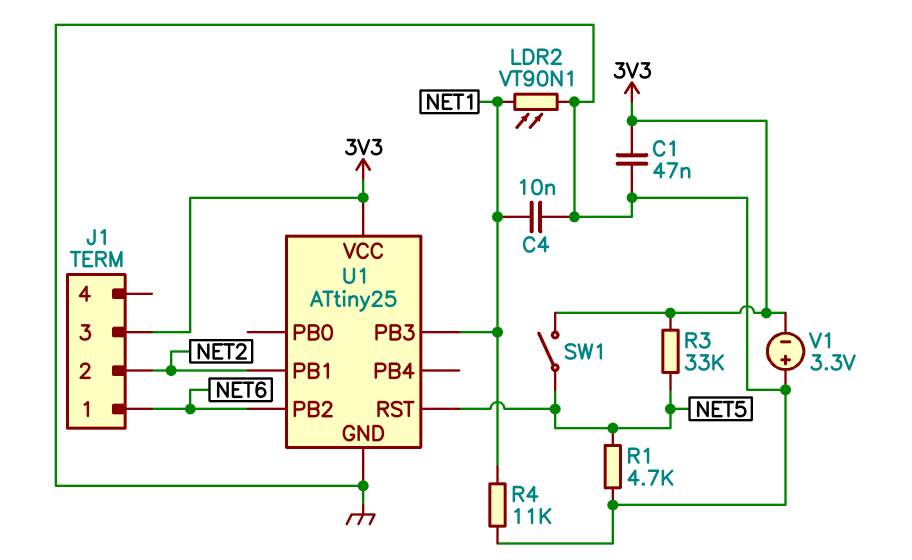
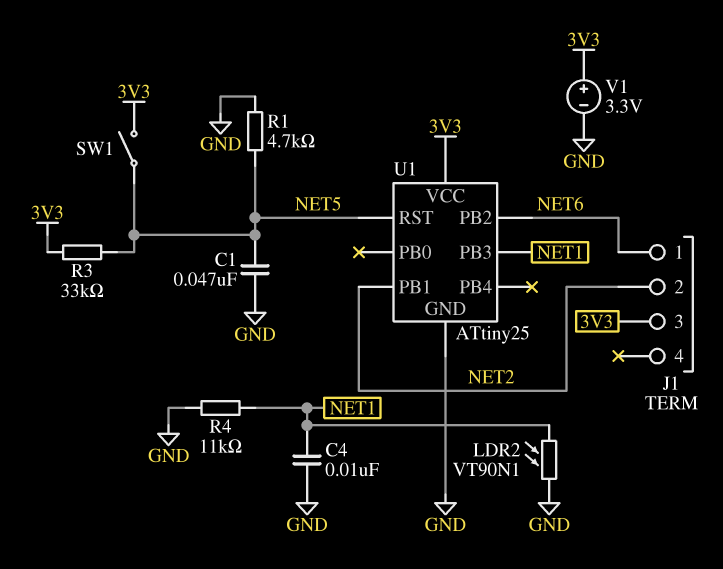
C1: 47nF (3V3, GND) -> 47nF (GND, NET5)
V1: 3.3V (plus GND, minus 3V3) -> 3.3V (plus 3V3, minus GND)

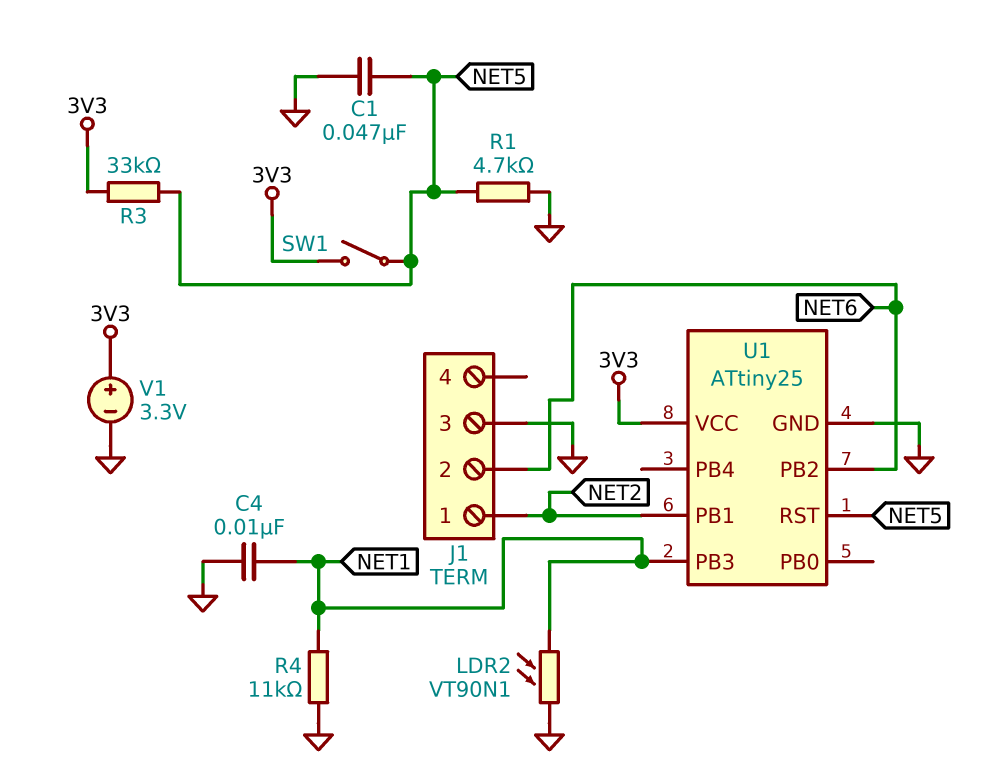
J1 pin 1: NET6 -> NET2
J1 pin 2: NET2 -> NET6
J1 pin 3: 3V3 -> GND

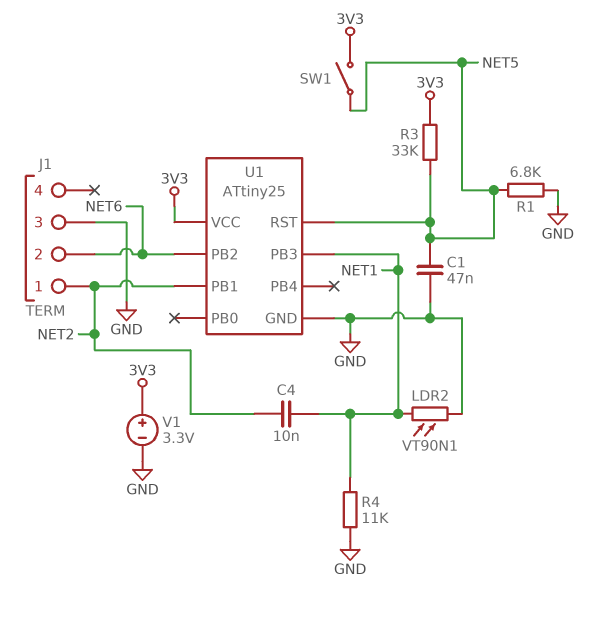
C4: 10nF (GND, NET1) -> 10nF (NET1, NET2)
R1: 4.7k (GND, NET5) -> 6.8k (GND, NET5)

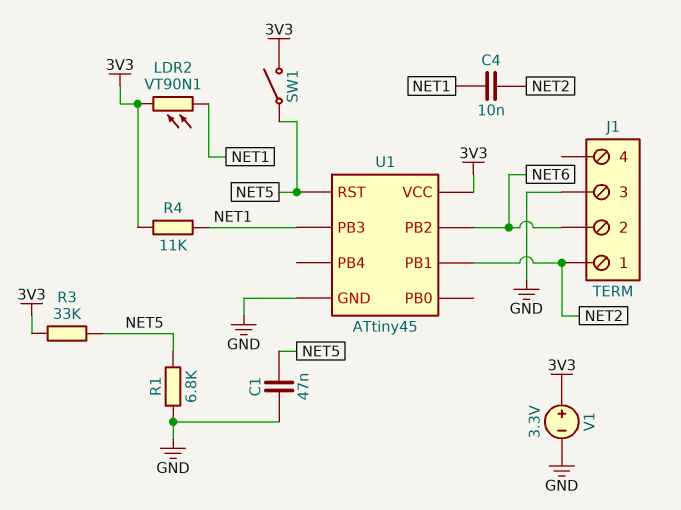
LDR2: VT90N1 (GND, NET1) -> VT90N1 (3V3, NET1)
R4: 11k (GND, NET1) -> 11k (3V3, NET1)
U1: ATtiny25 -> ATtiny45

